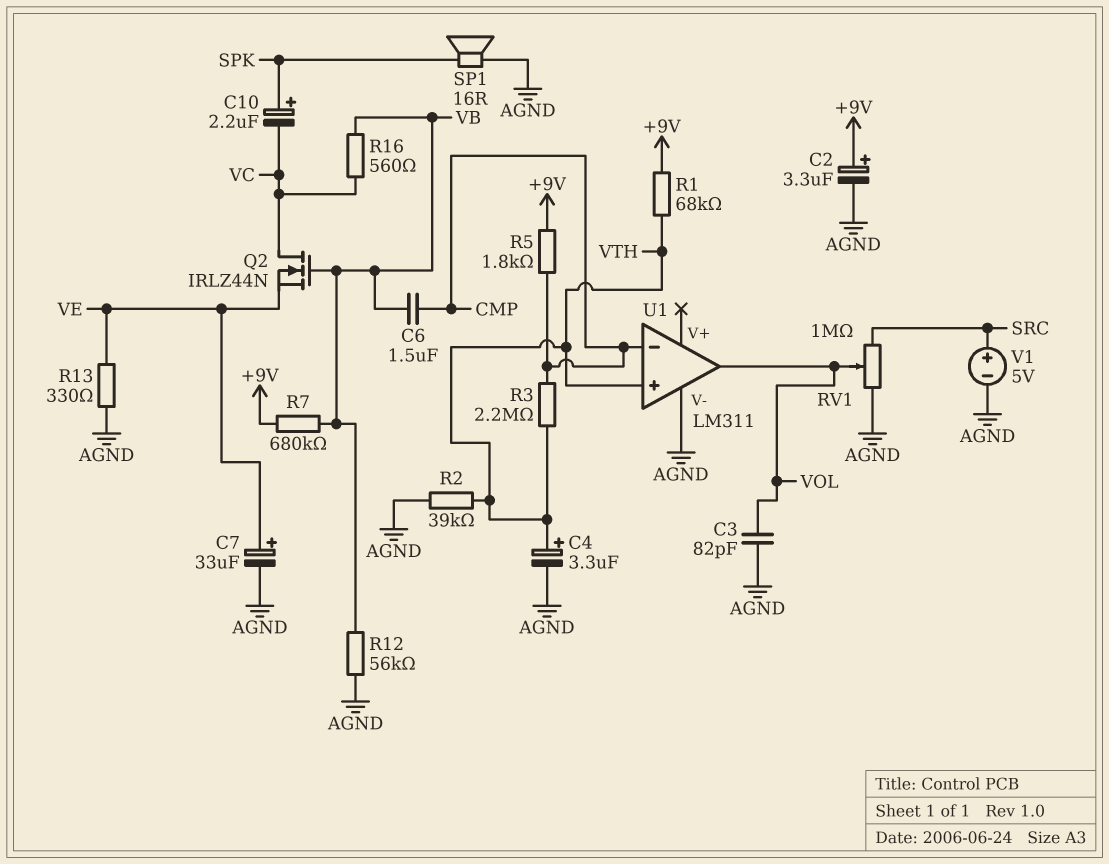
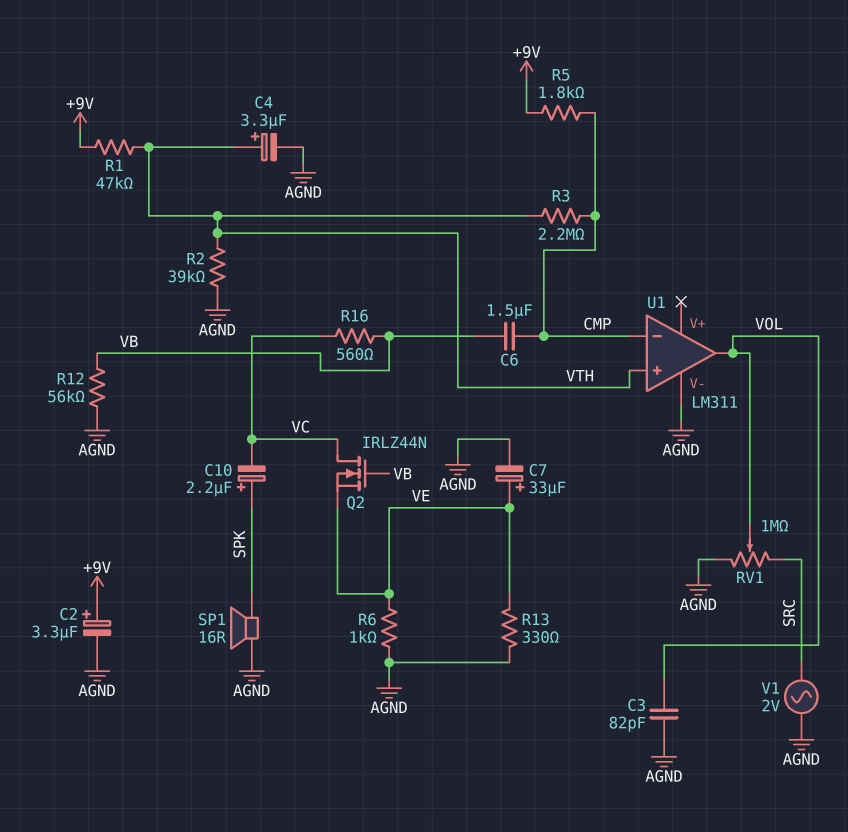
R1: 68k (+9V, VTH) -> 47k (+9V, VTH)
R6: none -> 1k (AGND, VE)
R7: 680k (+9V, VB) -> none
V1: 5V (plus SRC, minus AGND) -> AC 2V (AGND, SRC)

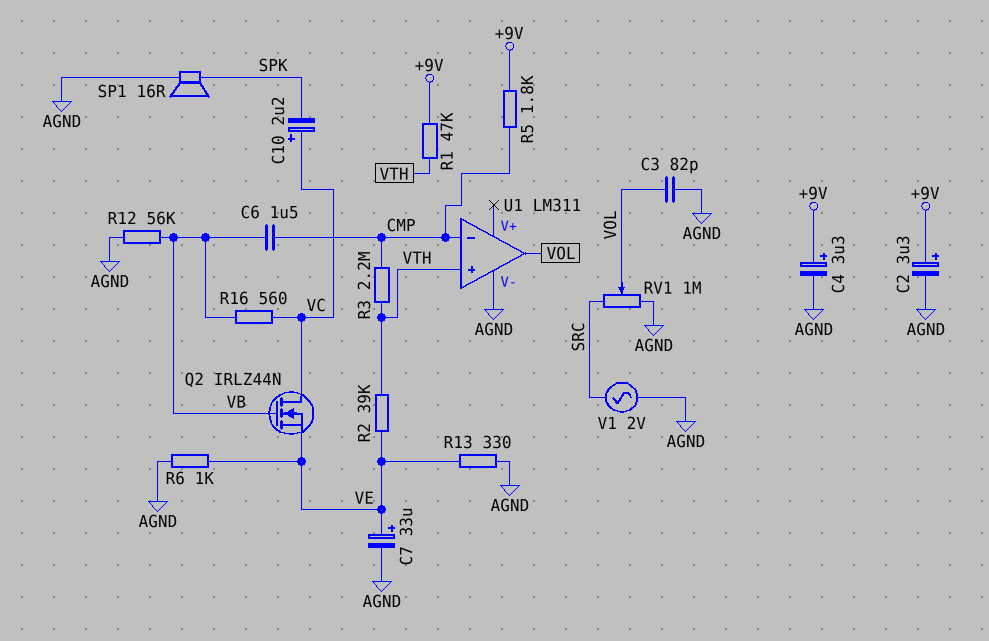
C4: 3.3uF (plus VTH, minus AGND) -> 3.3uF (plus +9V, minus AGND)
C10: 2.2uF (plus SPK, minus VC) -> 2.2uF (plus VC, minus SPK)
R2: 39k (AGND, VTH) -> 39k (VE, VTH)

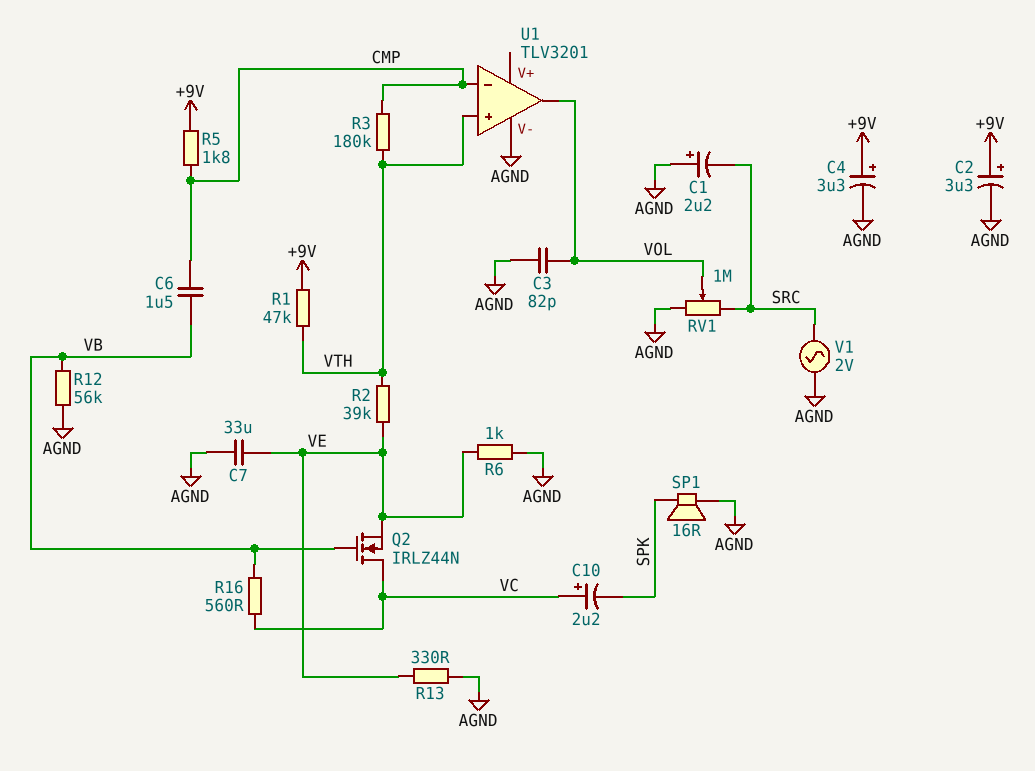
C1: none -> 2.2uF (plus AGND, minus SRC)
C7: 33uF (plus VE, minus AGND) -> 33uF (AGND, VE)
R3: 2.2M (CMP, VTH) -> 180k (CMP, VTH)
U1: LM311 -> TLV3201

